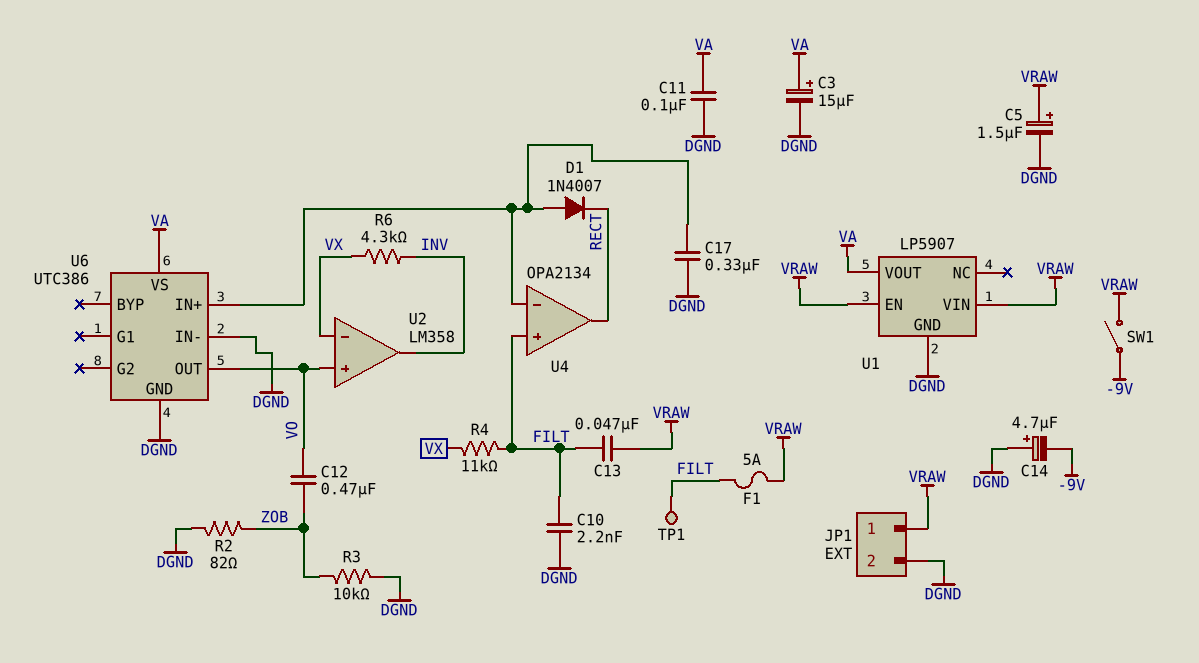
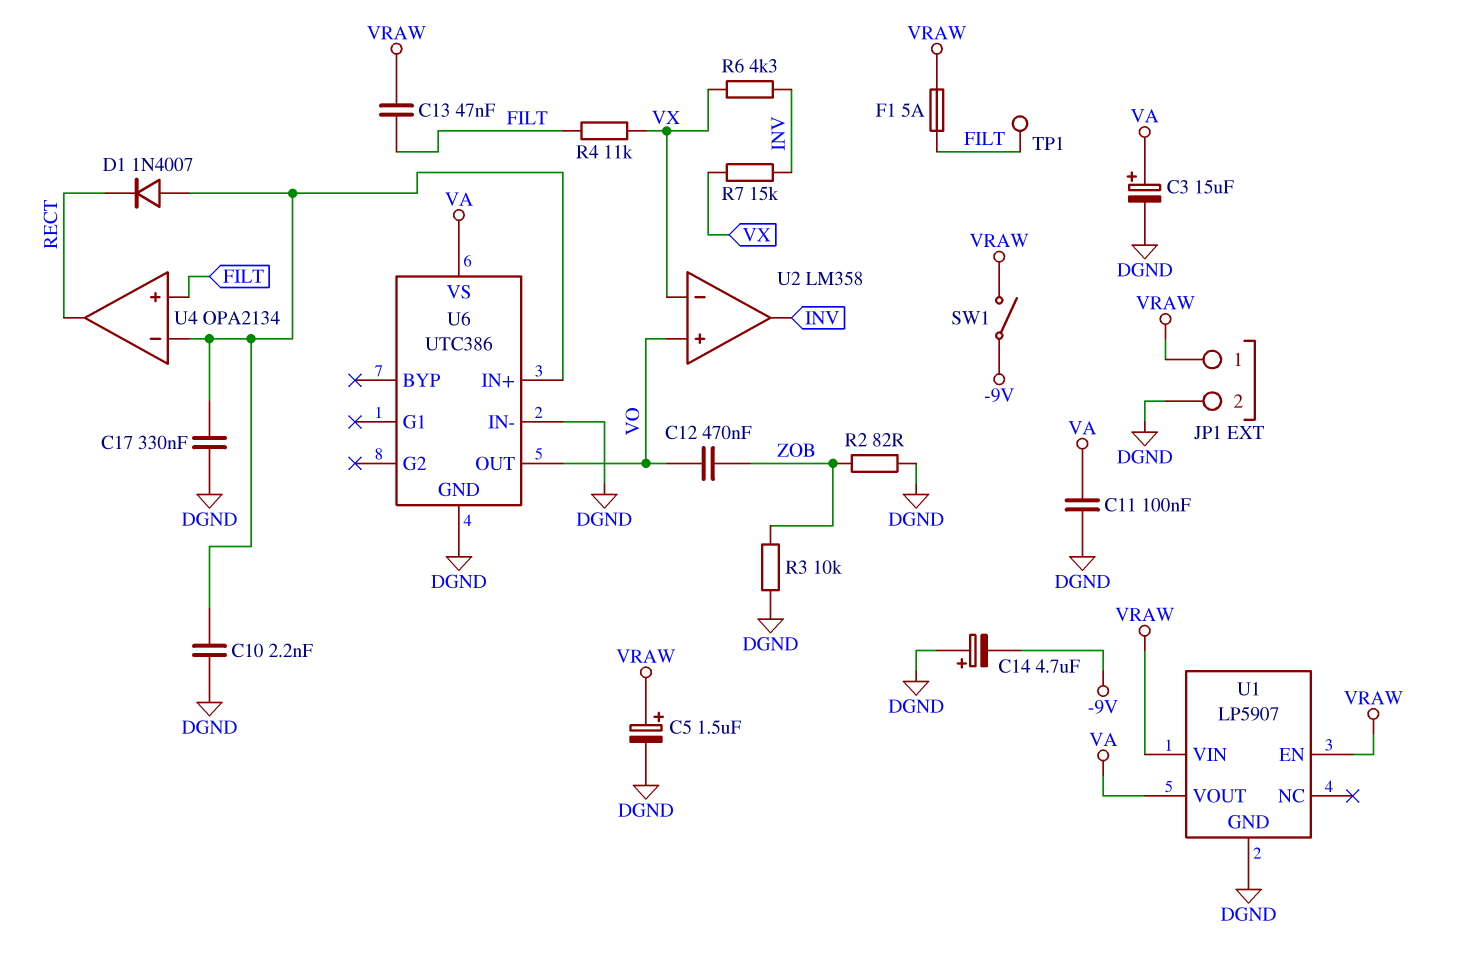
C10: 2.2nF (DGND, FILT) -> 2.2nF (DGND, U4/in-)
R7: none -> 15k (INV, VX)

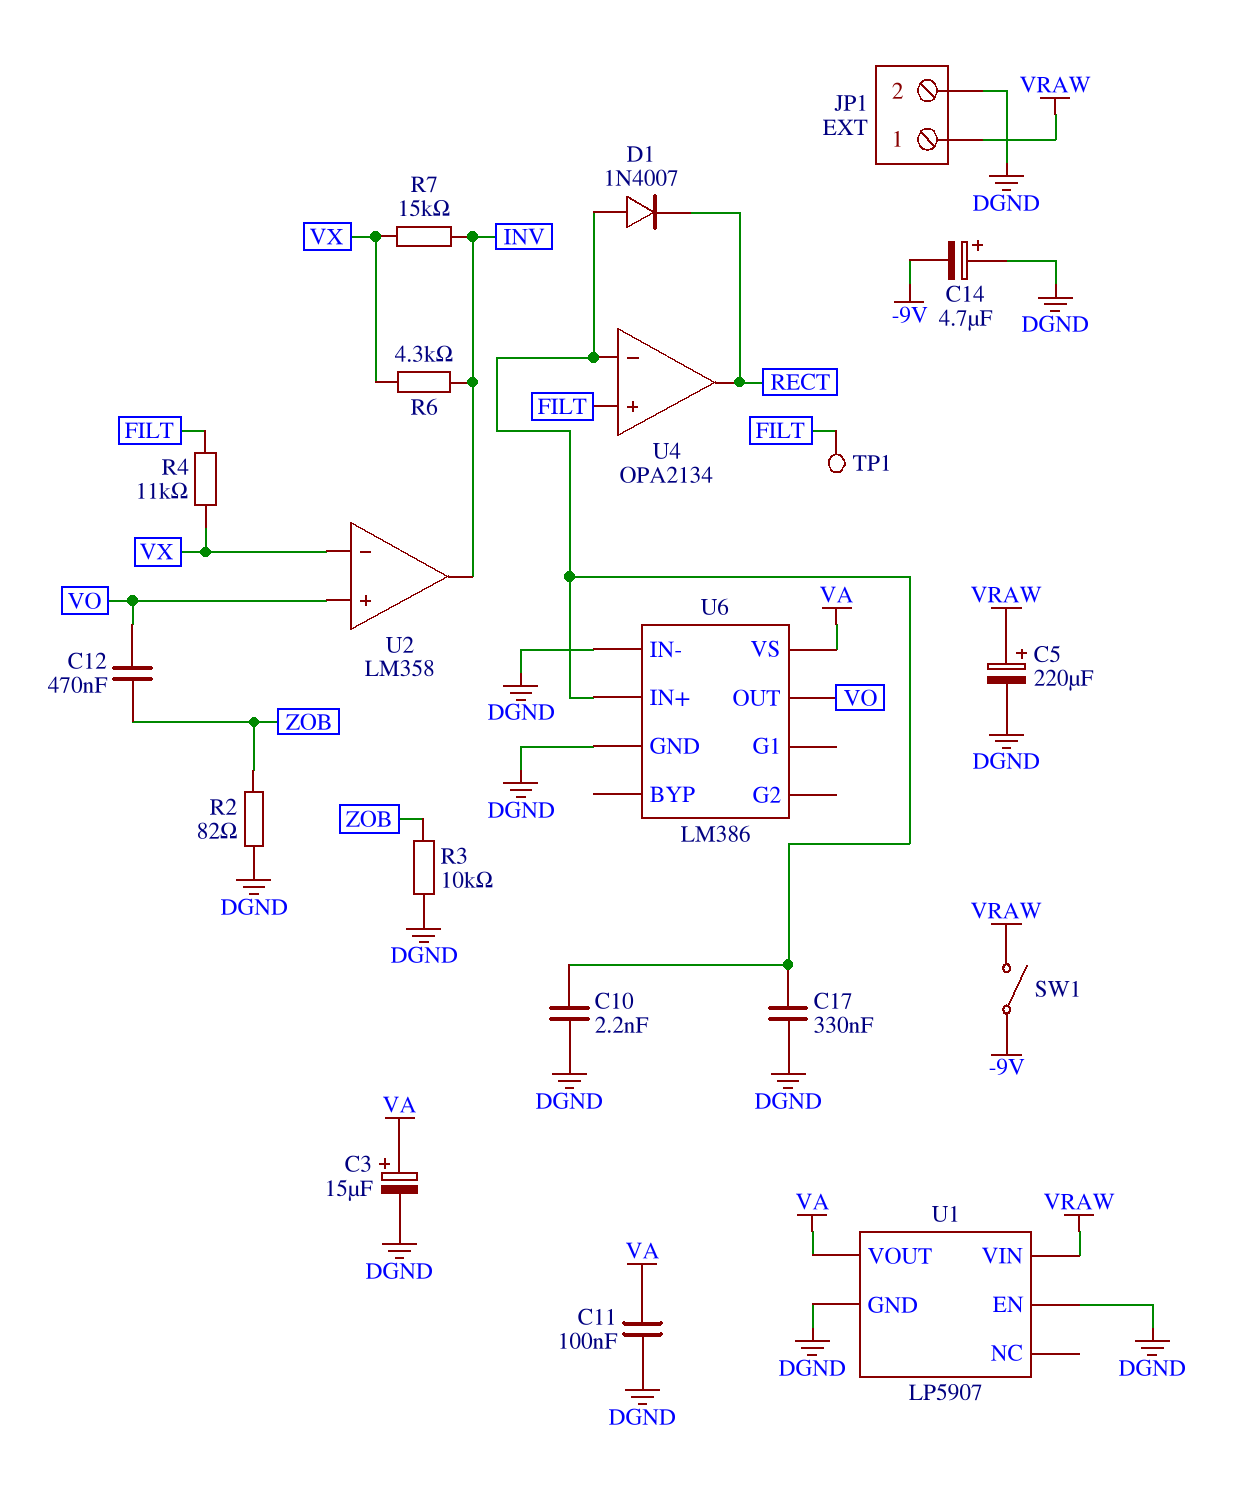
C5: 1.5uF (plus VRAW, minus DGND) -> 220uF (plus VRAW, minus DGND)
C13: 47nF (FILT, VRAW) -> none
F1: 5A (FILT, VRAW) -> none
U1 pin EN: VRAW -> DGND
U6: UTC386 -> LM386

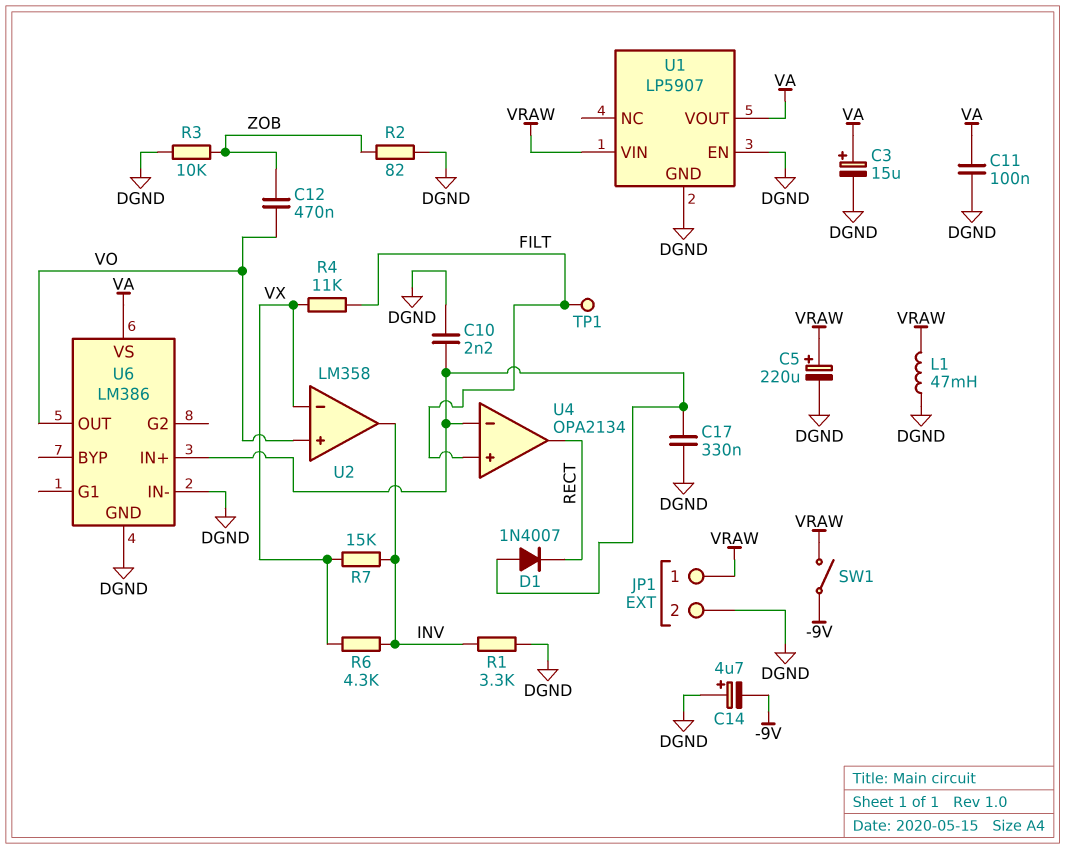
L1: none -> 47mH (DGND, VRAW)
R1: none -> 3.3k (DGND, INV)

